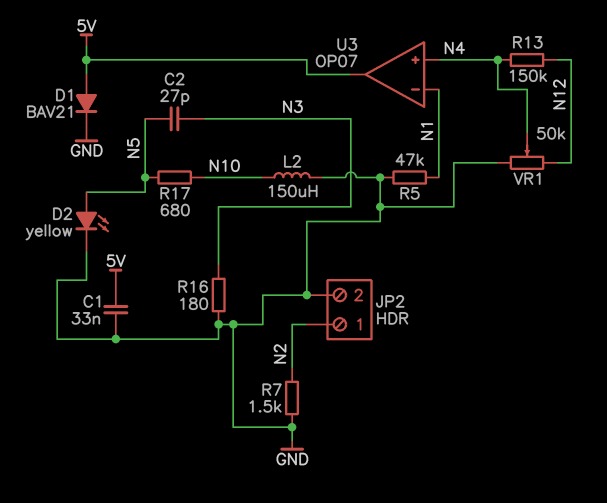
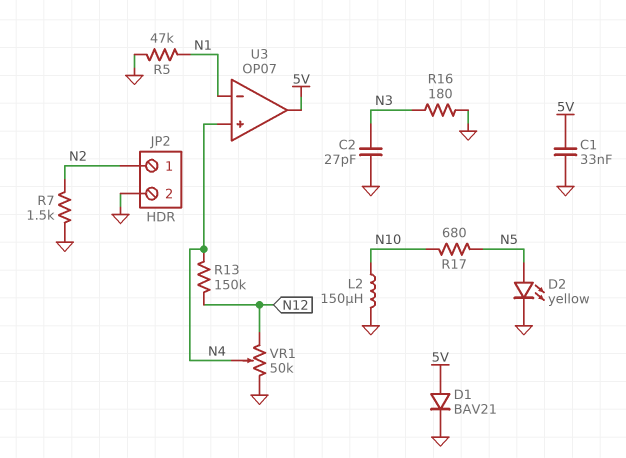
C2: 27pF (N3, N5) -> 27pF (GND, N3)

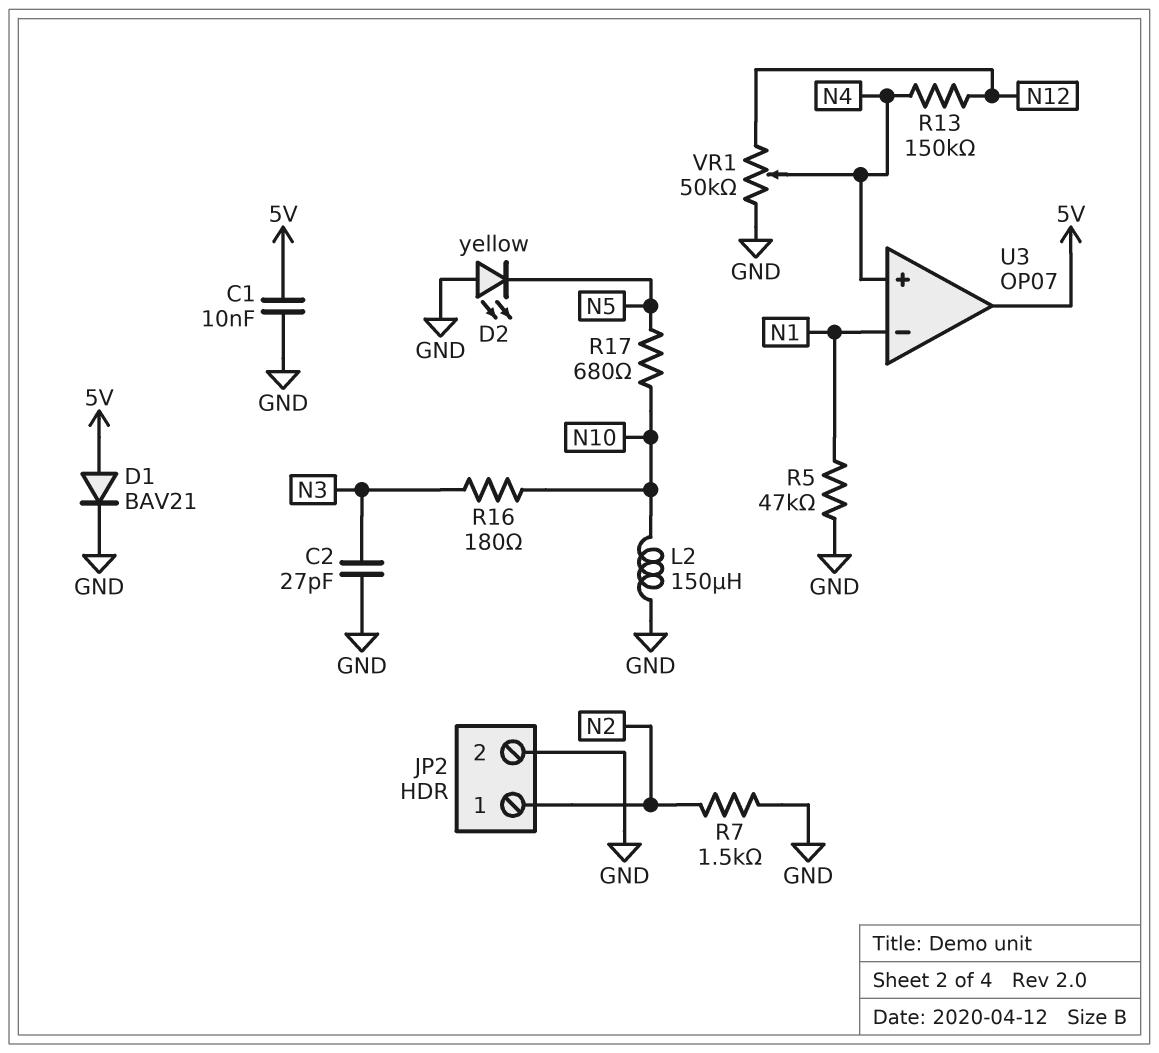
C1: 33nF (5V, GND) -> 10nF (5V, GND)
D2: LED yellow (A N5, K GND) -> LED yellow (A GND, K N5)
R16: 180 (GND, N3) -> 180 (N3, N10)

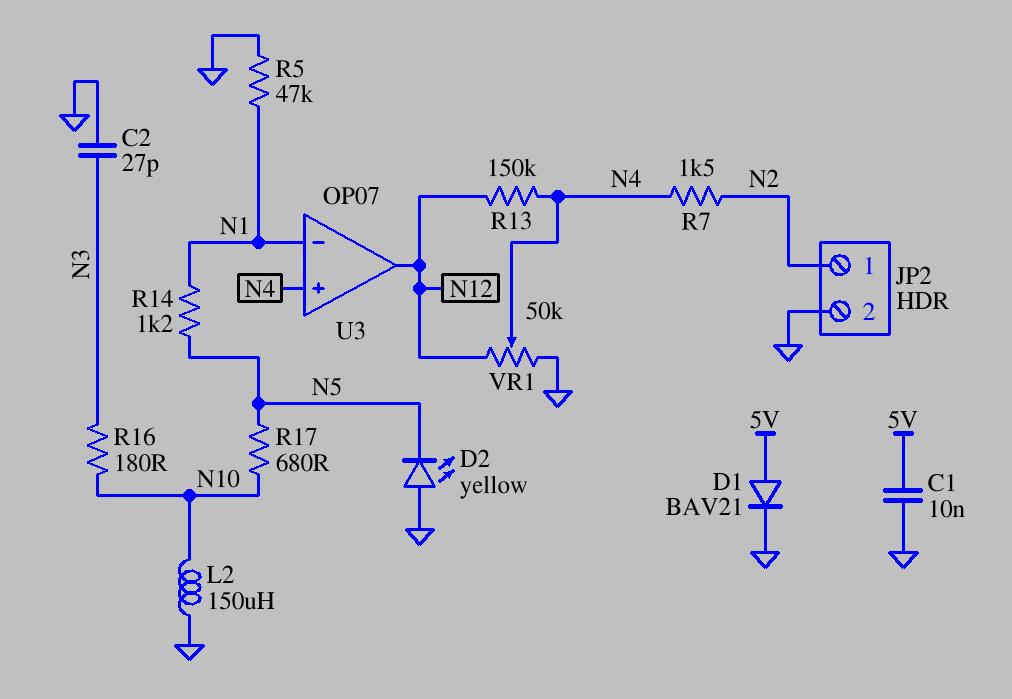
R7: 1.5k (GND, N2) -> 1.5k (N2, N4)
R14: none -> 1.2k (N1, N5)
U3 pin out: 5V -> N12

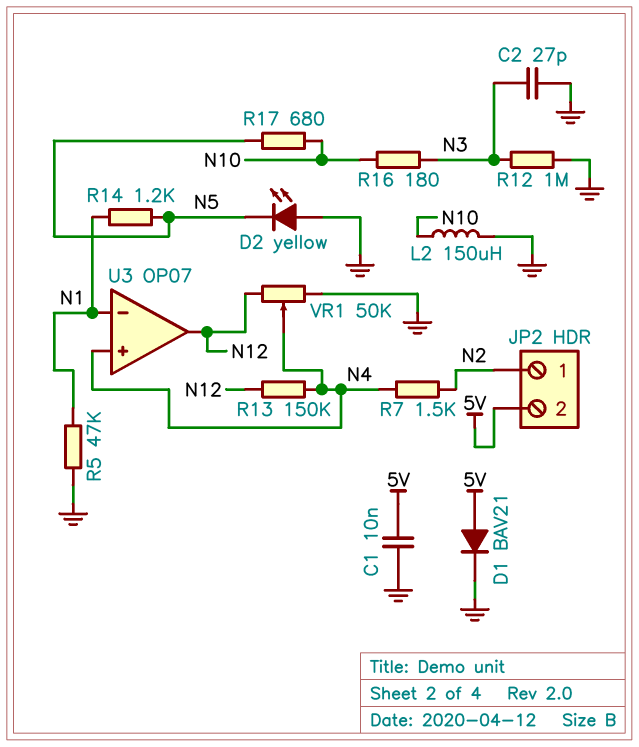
JP2 pin 2: GND -> 5V
R12: none -> 1M (GND, N3)

